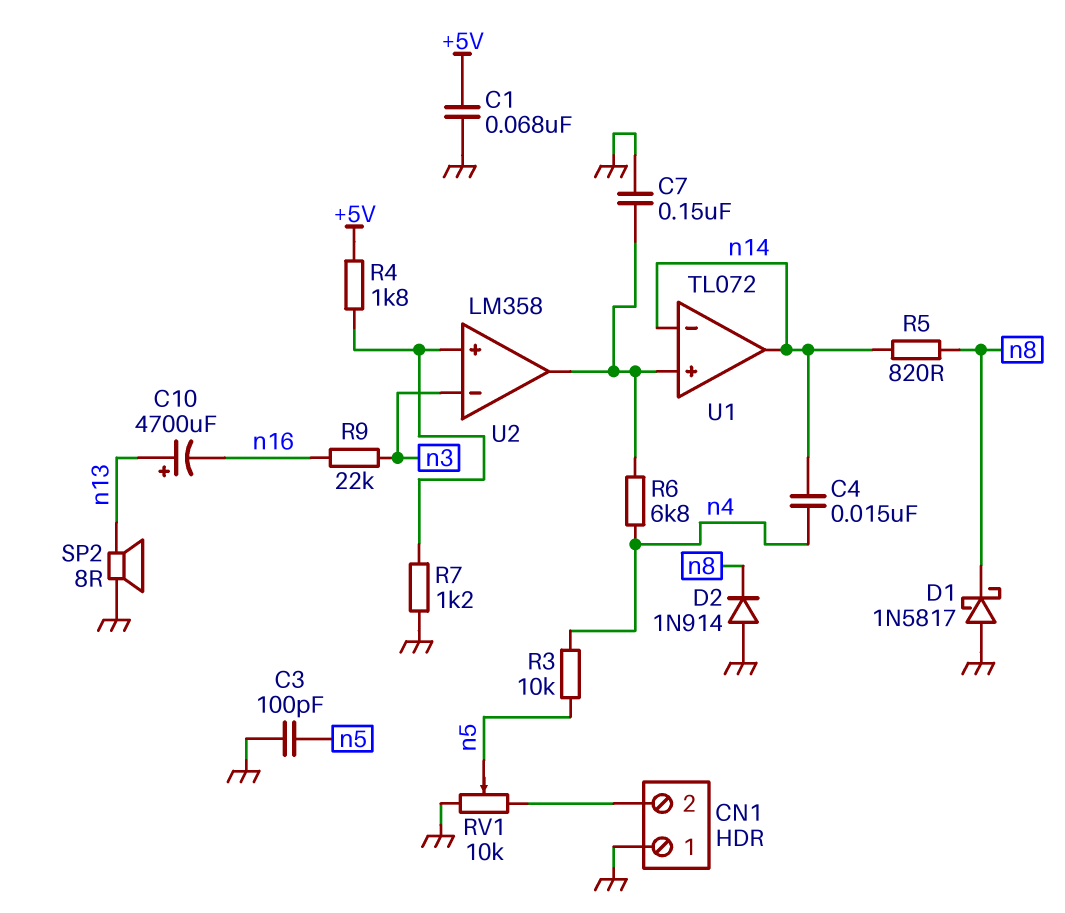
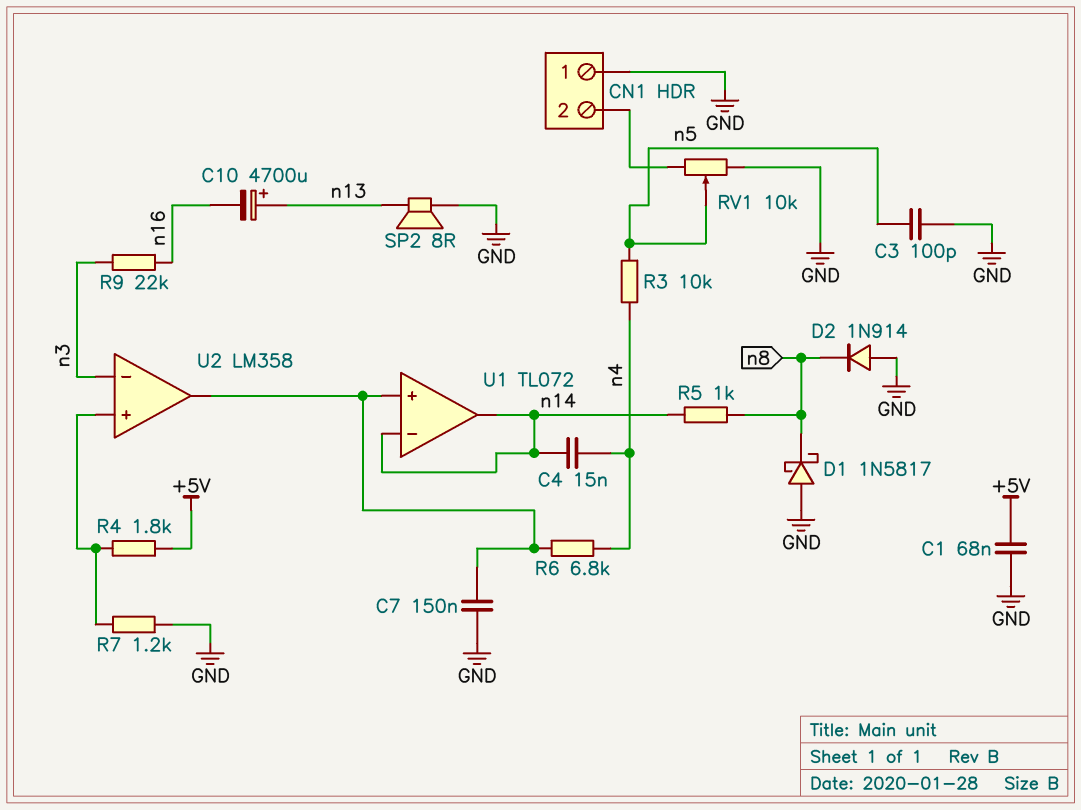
R5: 820 (n8, n14) -> 1k (n8, n14)

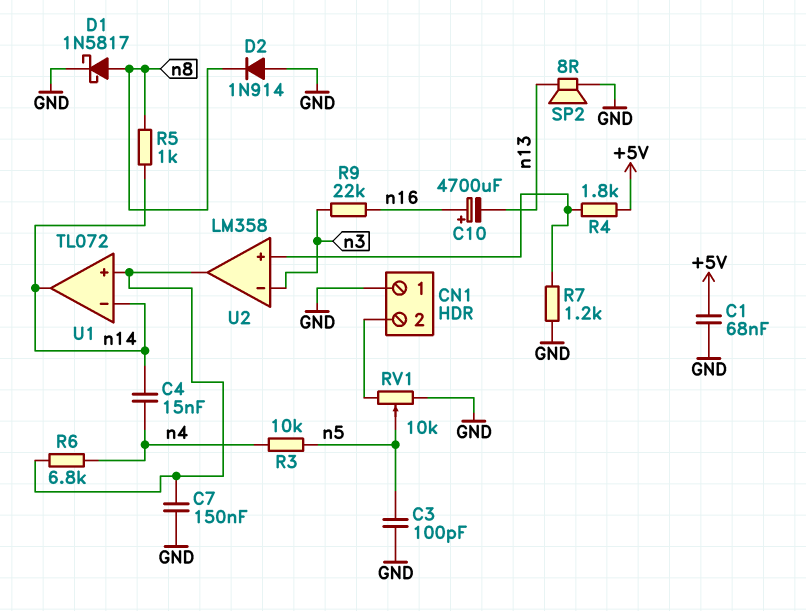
C10: 4700uF (plus n13, minus n16) -> 4700uF (plus n16, minus n13)
D1: schottky 1N5817 (A GND, K n8) -> schottky 1N5817 (A n8, K GND)

